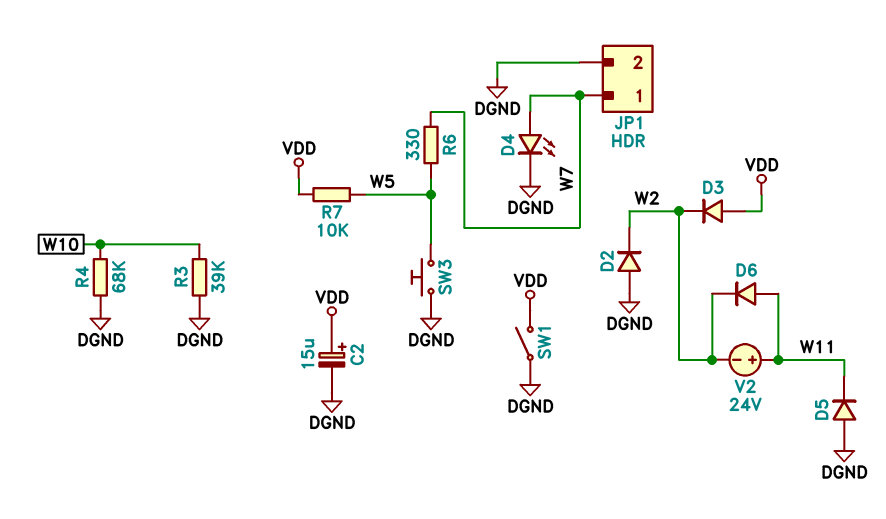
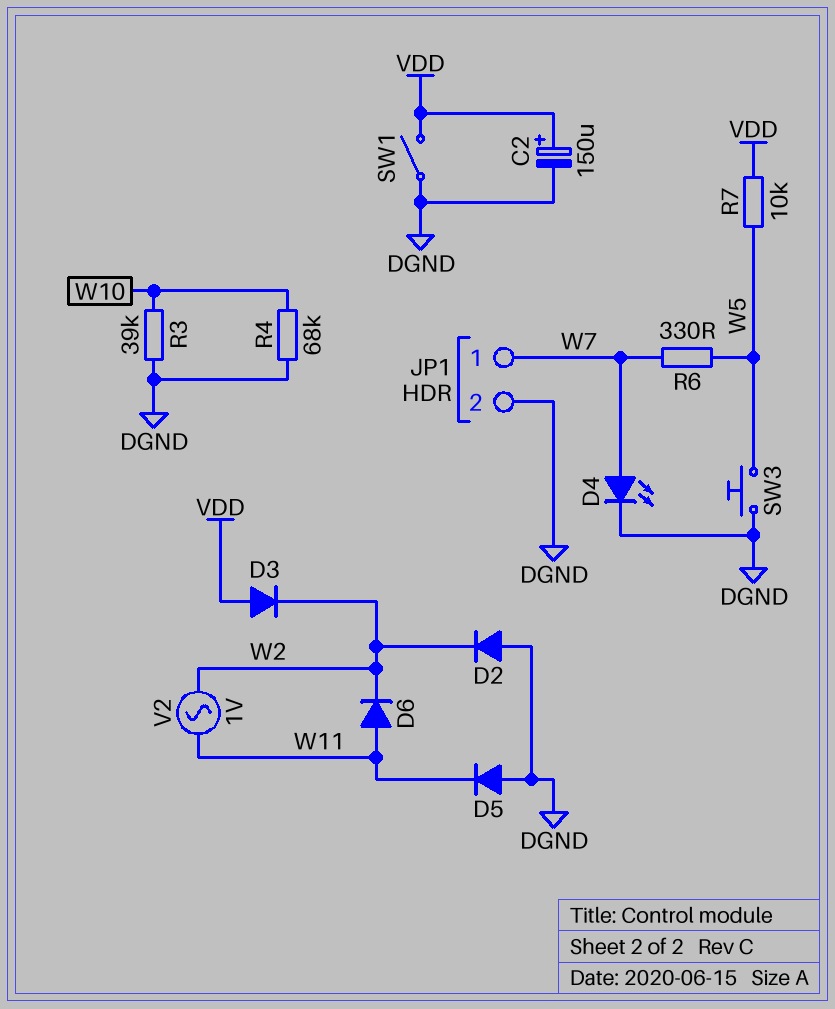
C2: 15uF (plus VDD, minus DGND) -> 150uF (plus VDD, minus DGND)
V2: 24V (plus W11, minus W2) -> AC 1V (W2, W11)

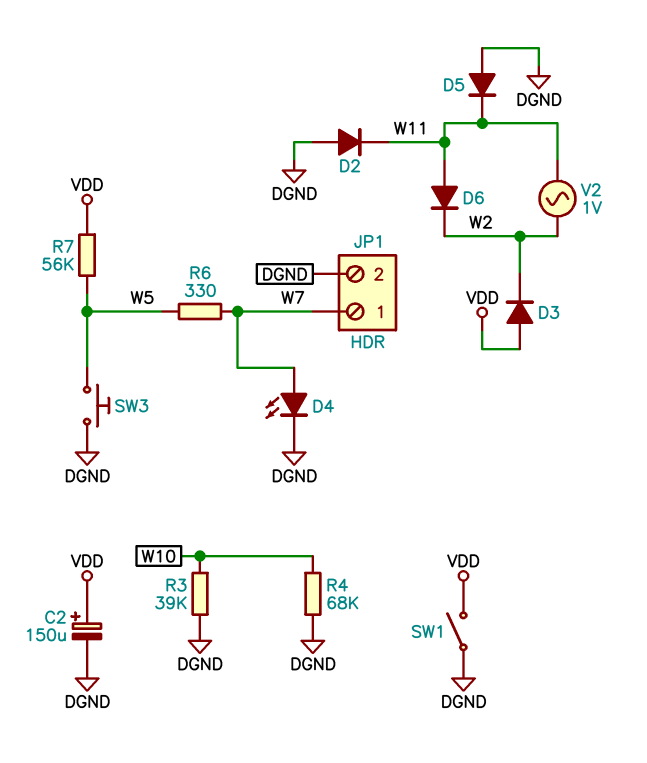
D2: diode (A DGND, K W2) -> diode (A DGND, K W11)
R7: 10k (VDD, W5) -> 56k (VDD, W5)

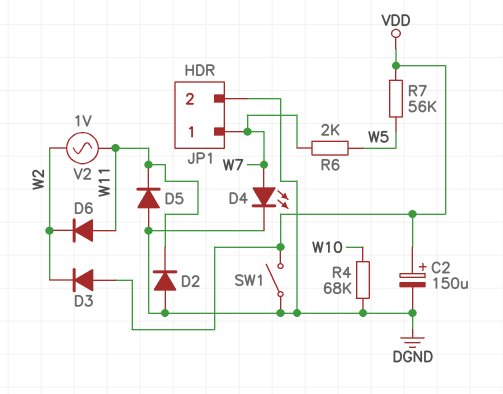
R3: 39k (DGND, W10) -> none
R6: 330 (W5, W7) -> 2k (W5, W7)
SW3: button (DGND, W5) -> none

